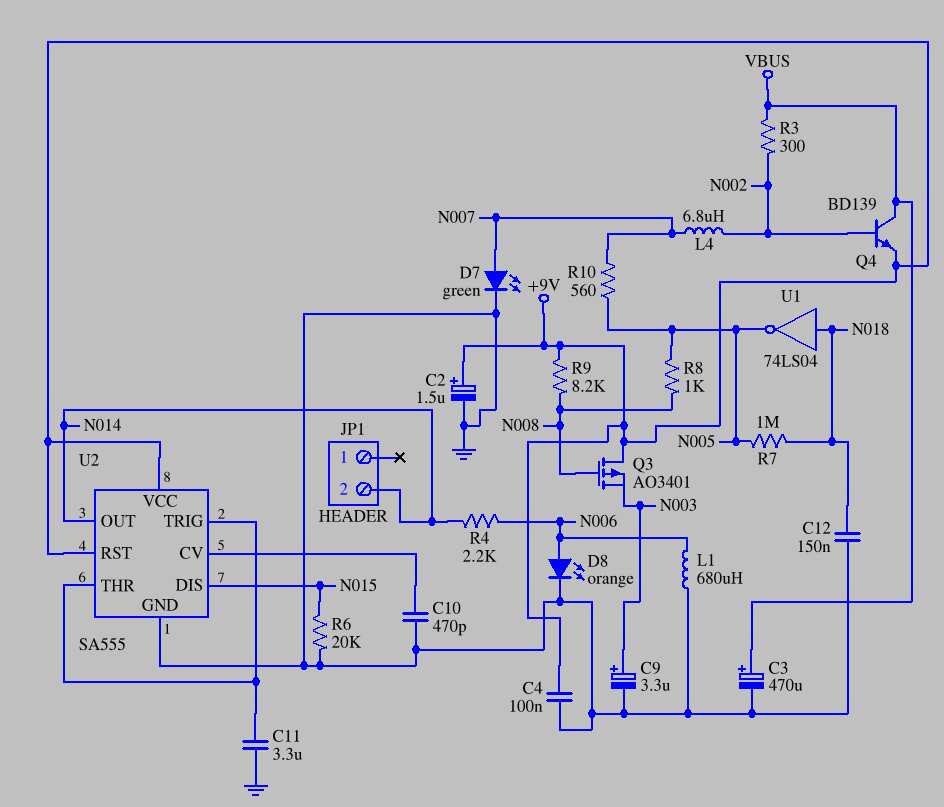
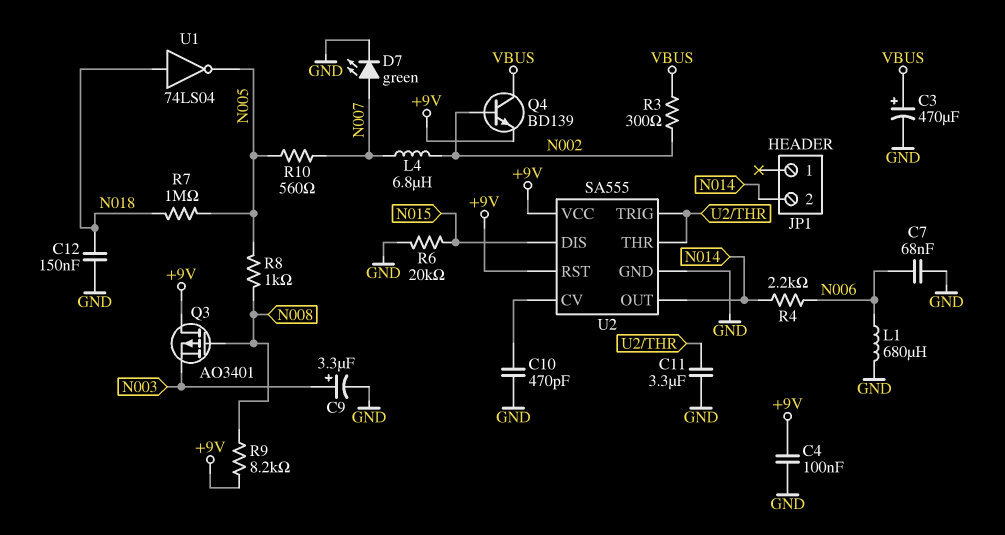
C2: 1.5uF (plus +9V, minus GND) -> none
C7: none -> 68nF (GND, N006)
D8: LED orange (A N006, K GND) -> none

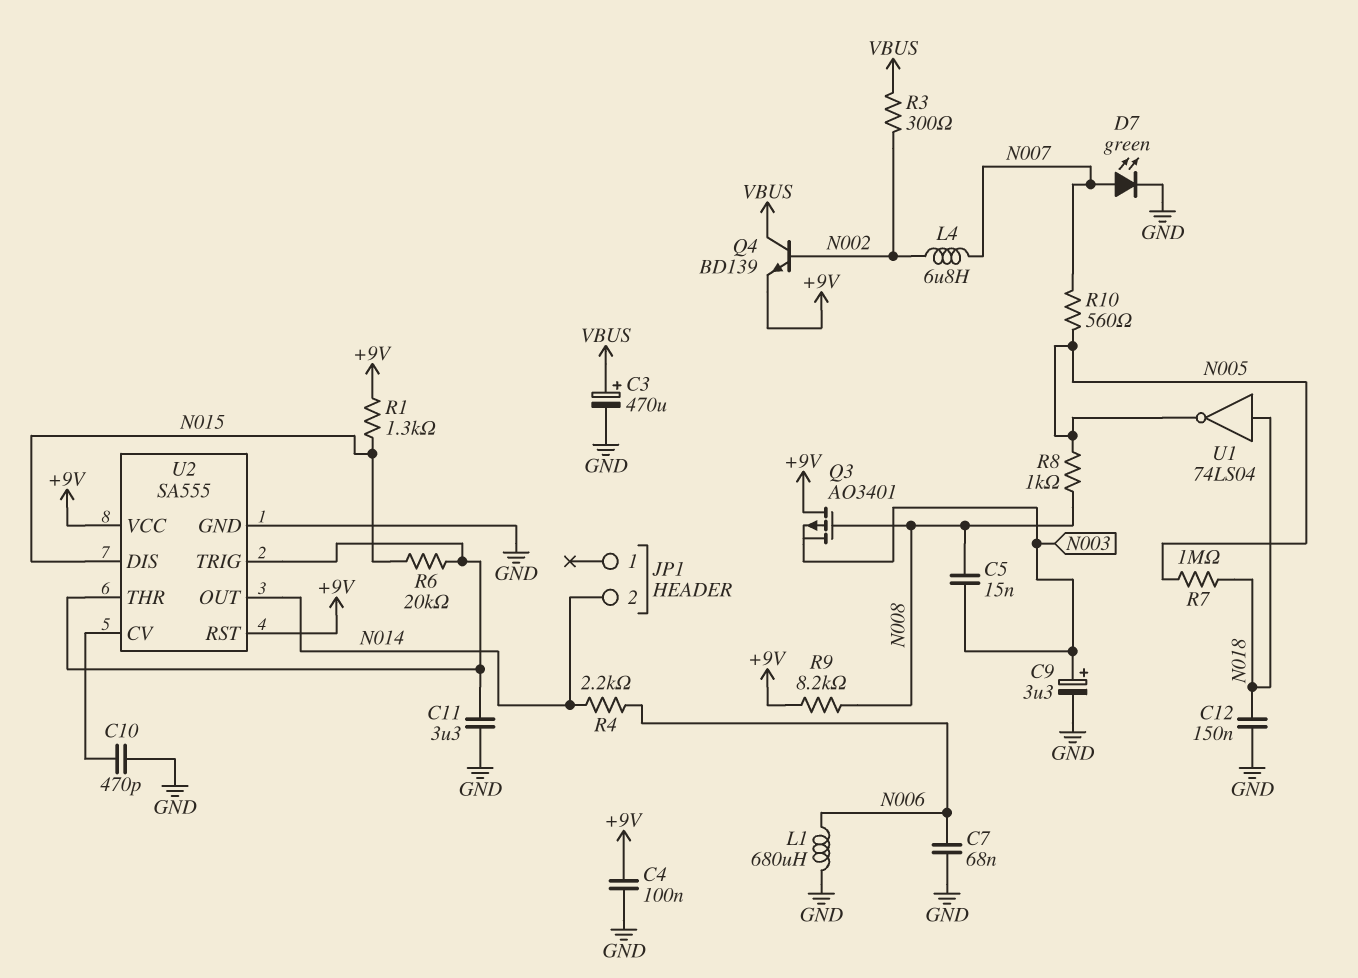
C5: none -> 15nF (N003, N008)
R1: none -> 1.3k (+9V, N015)
R6: 20k (GND, N015) -> 20k (N015, U2/THR)

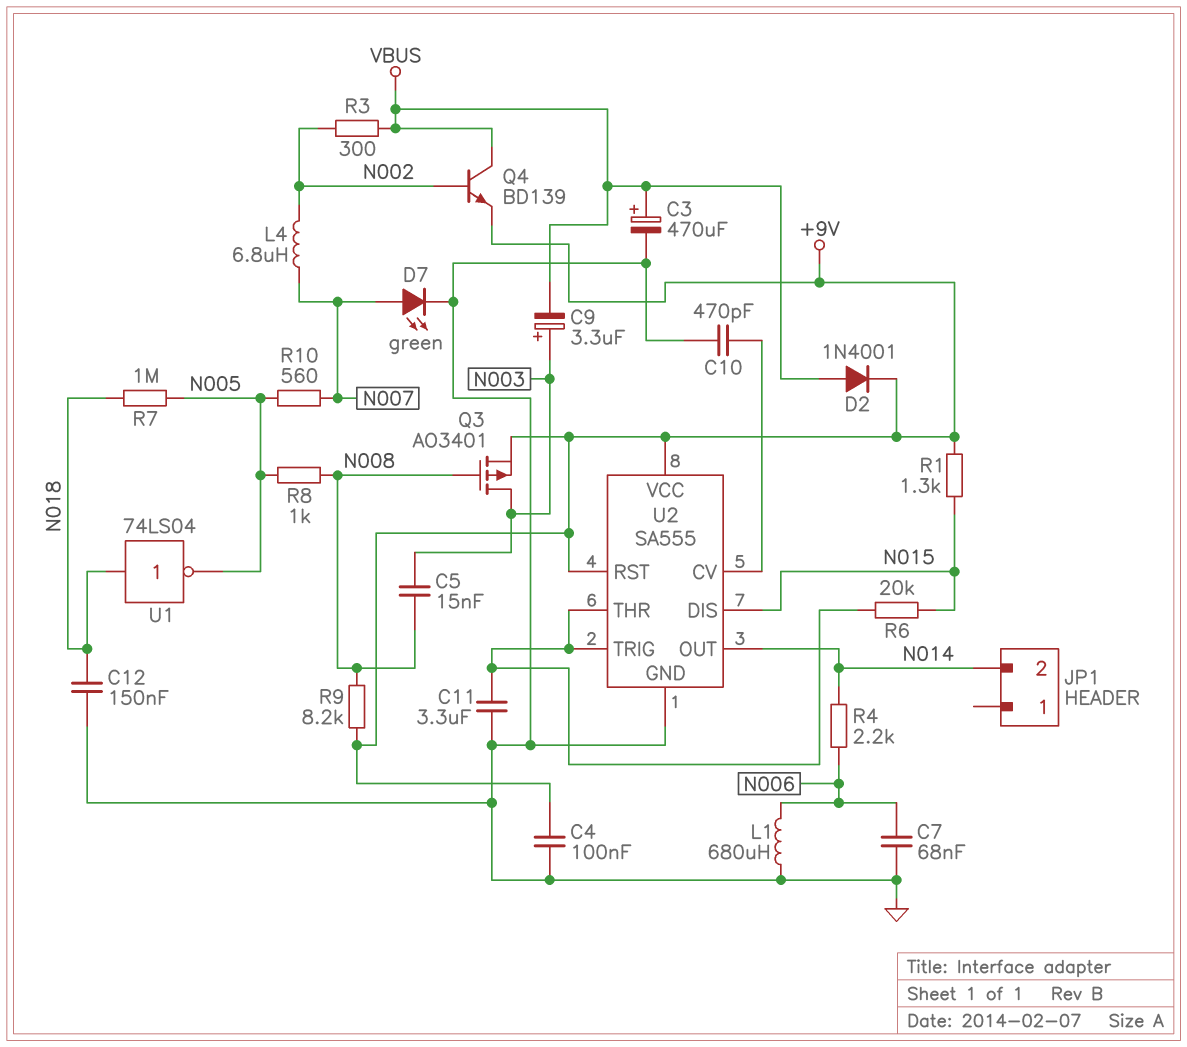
C9: 3.3uF (plus N003, minus GND) -> 3.3uF (plus N003, minus VBUS)
D2: none -> diode 1N4001 (A VBUS, K +9V)
Q3: PMOS AO3401 (G N008, D +9V, S N003) -> PMOS AO3401 (G N008, D N003, S +9V)

